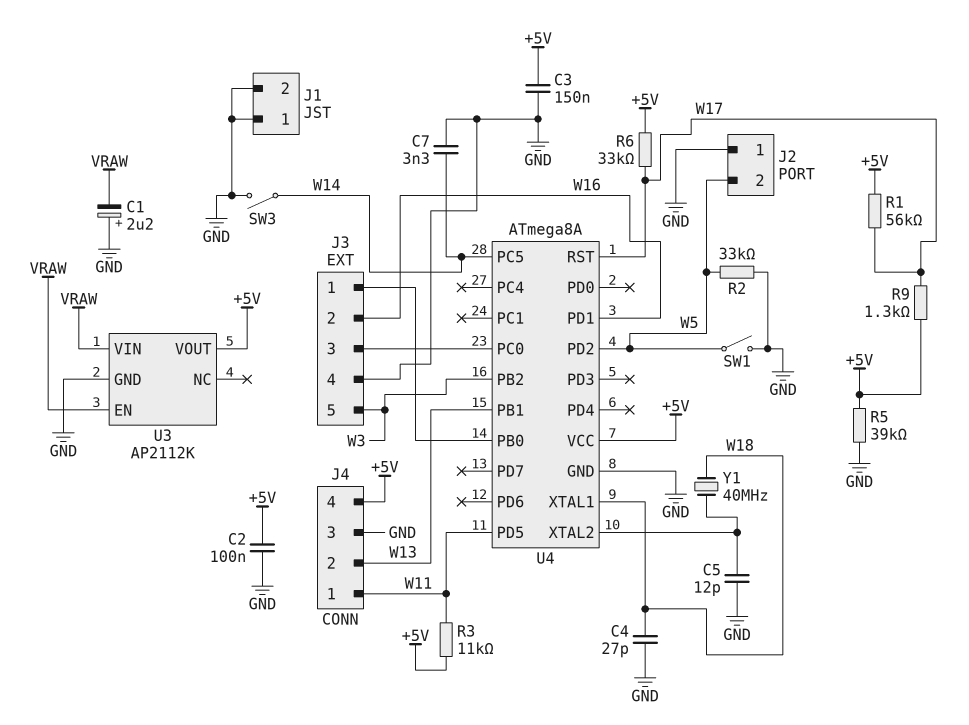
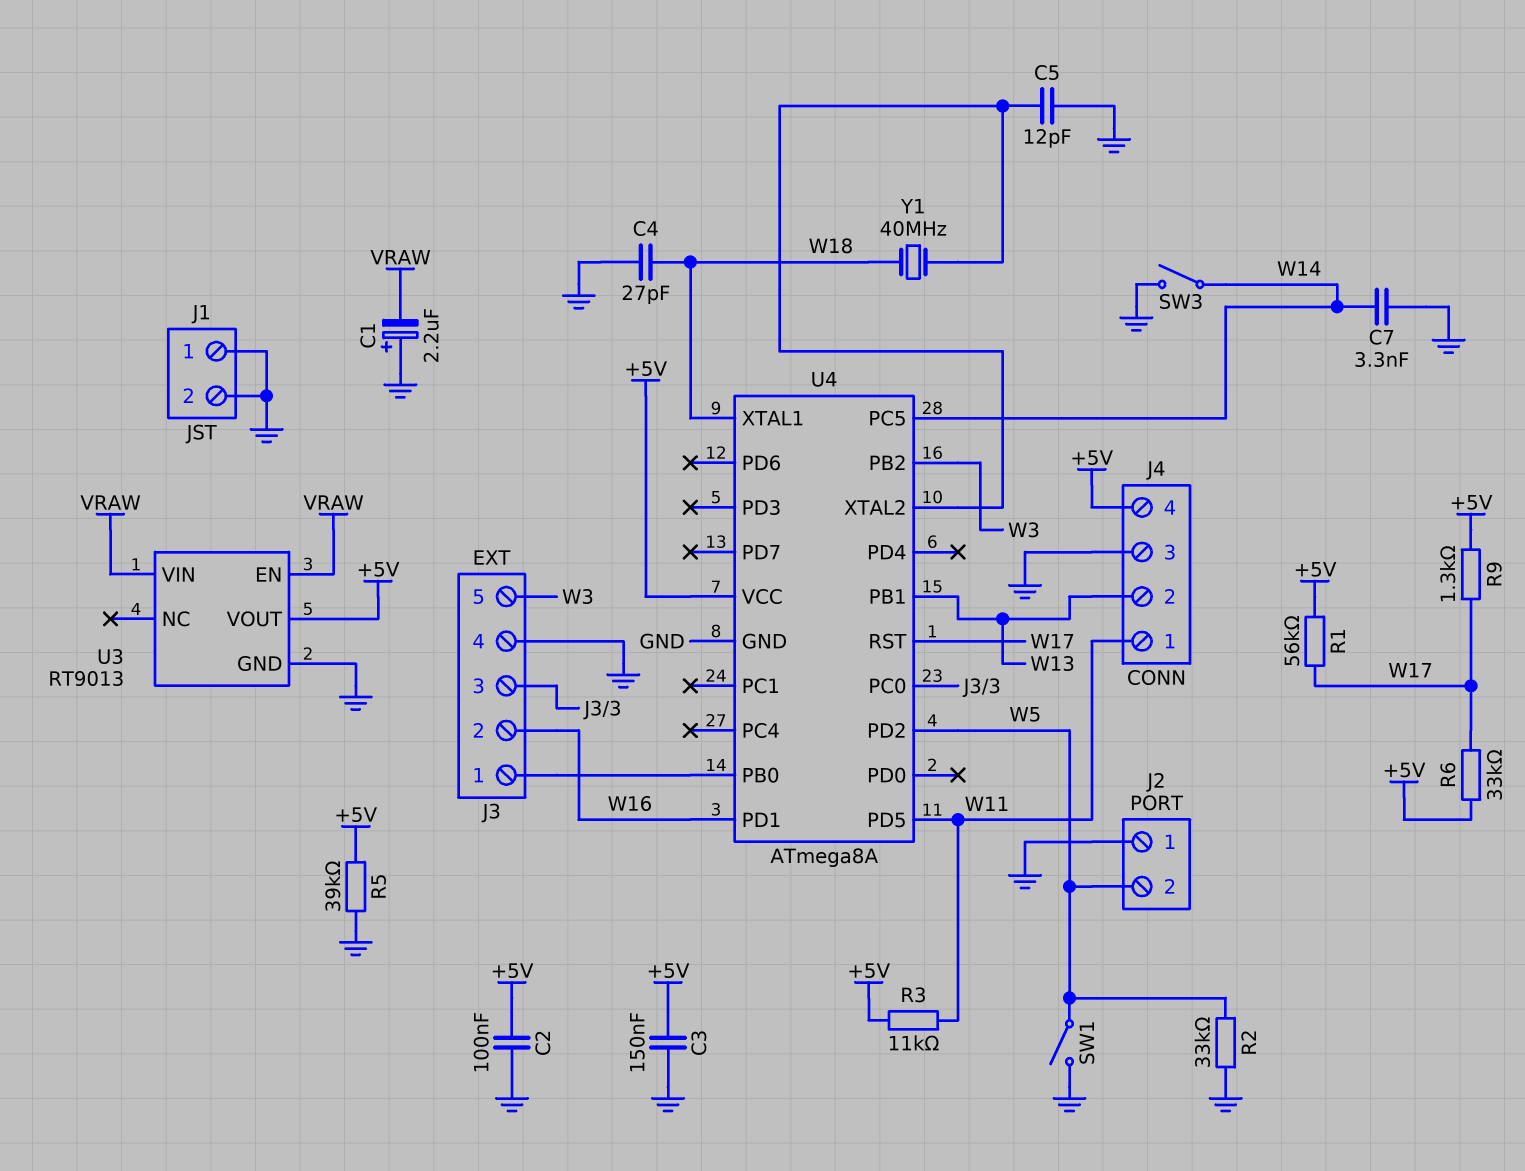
U3: AP2112K -> RT9013

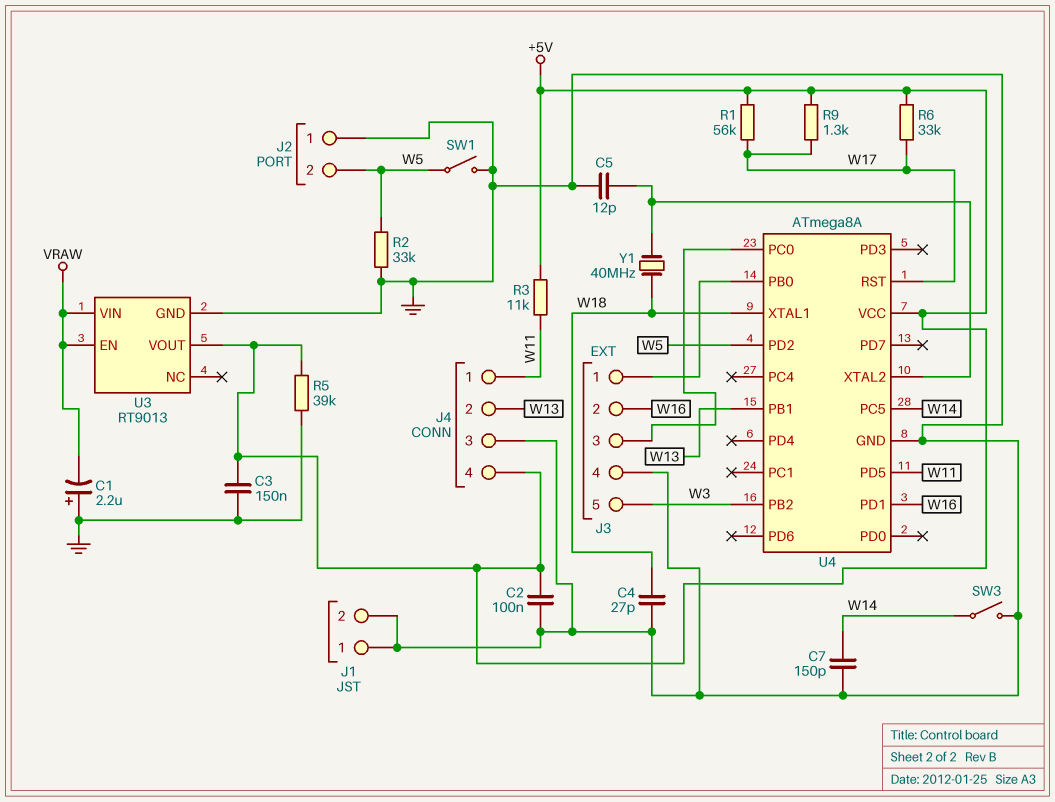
C7: 3.3nF (GND, W14) -> 150pF (GND, W14)

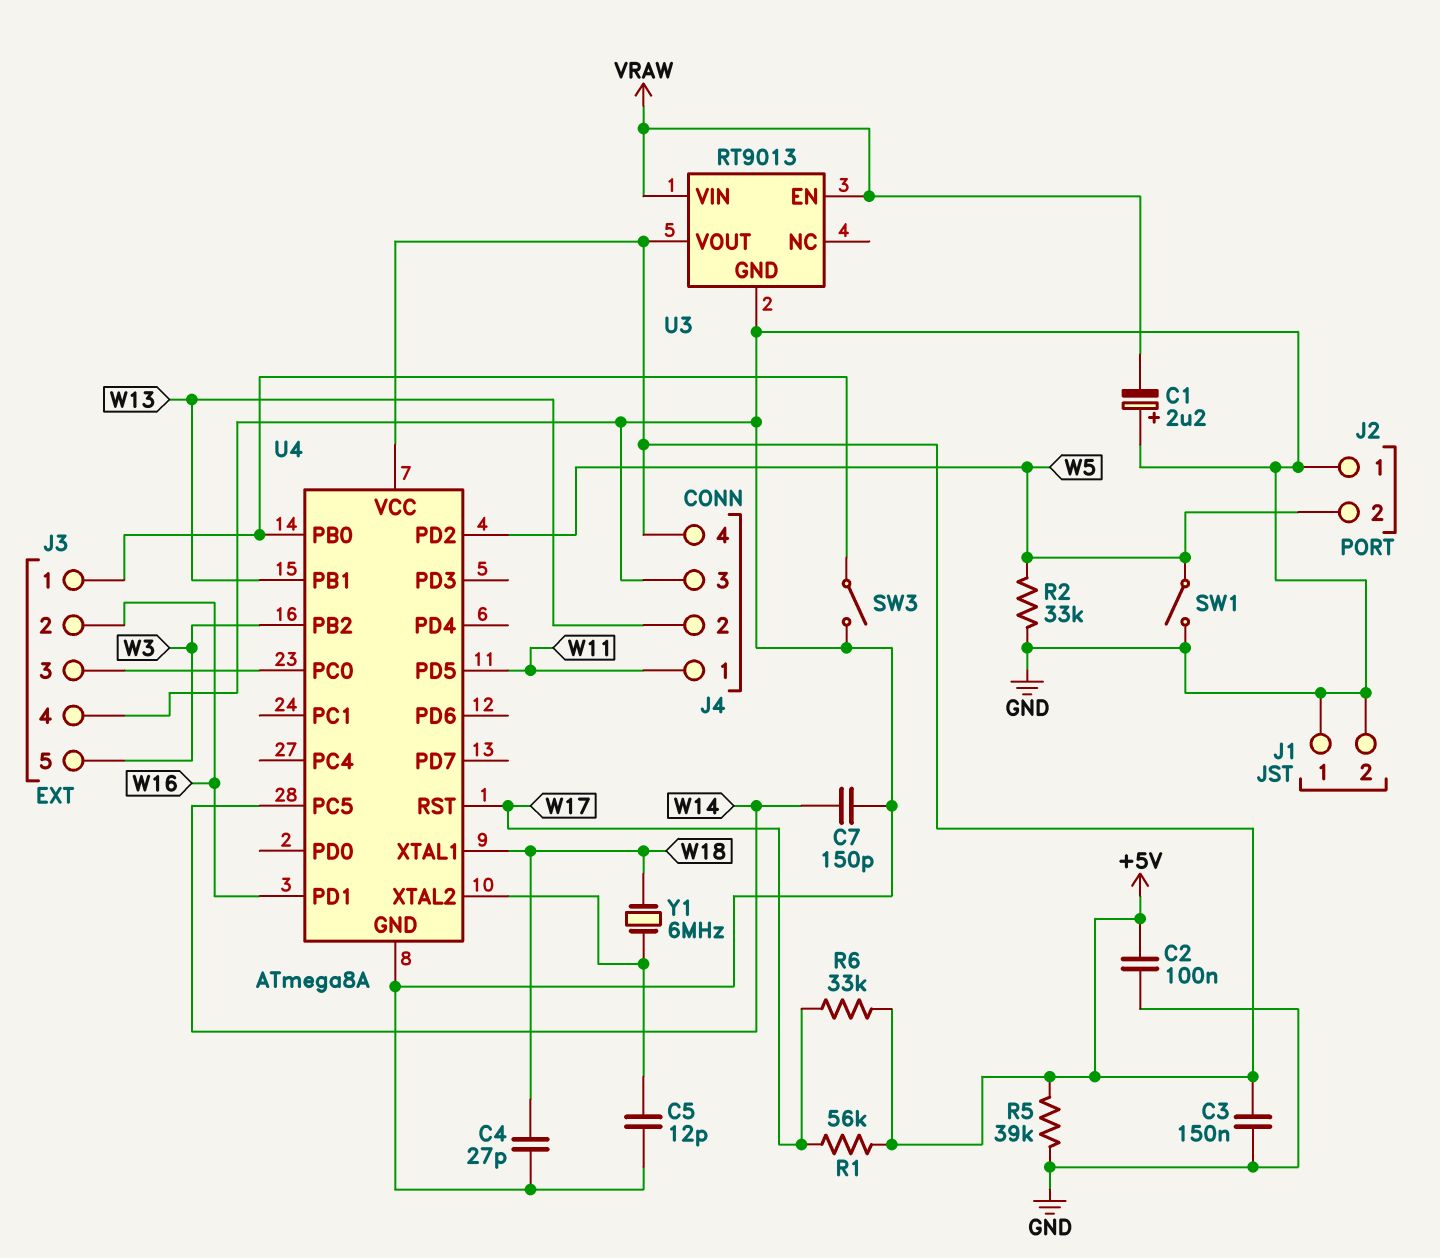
R3: 11k (+5V, W11) -> none
R9: 1.3k (+5V, W17) -> none
SW3: switch (GND, W14) -> switch (GND, J3/1)
Y1: 40MHz (U4/XTAL2, W18) -> 6MHz (U4/XTAL2, W18)

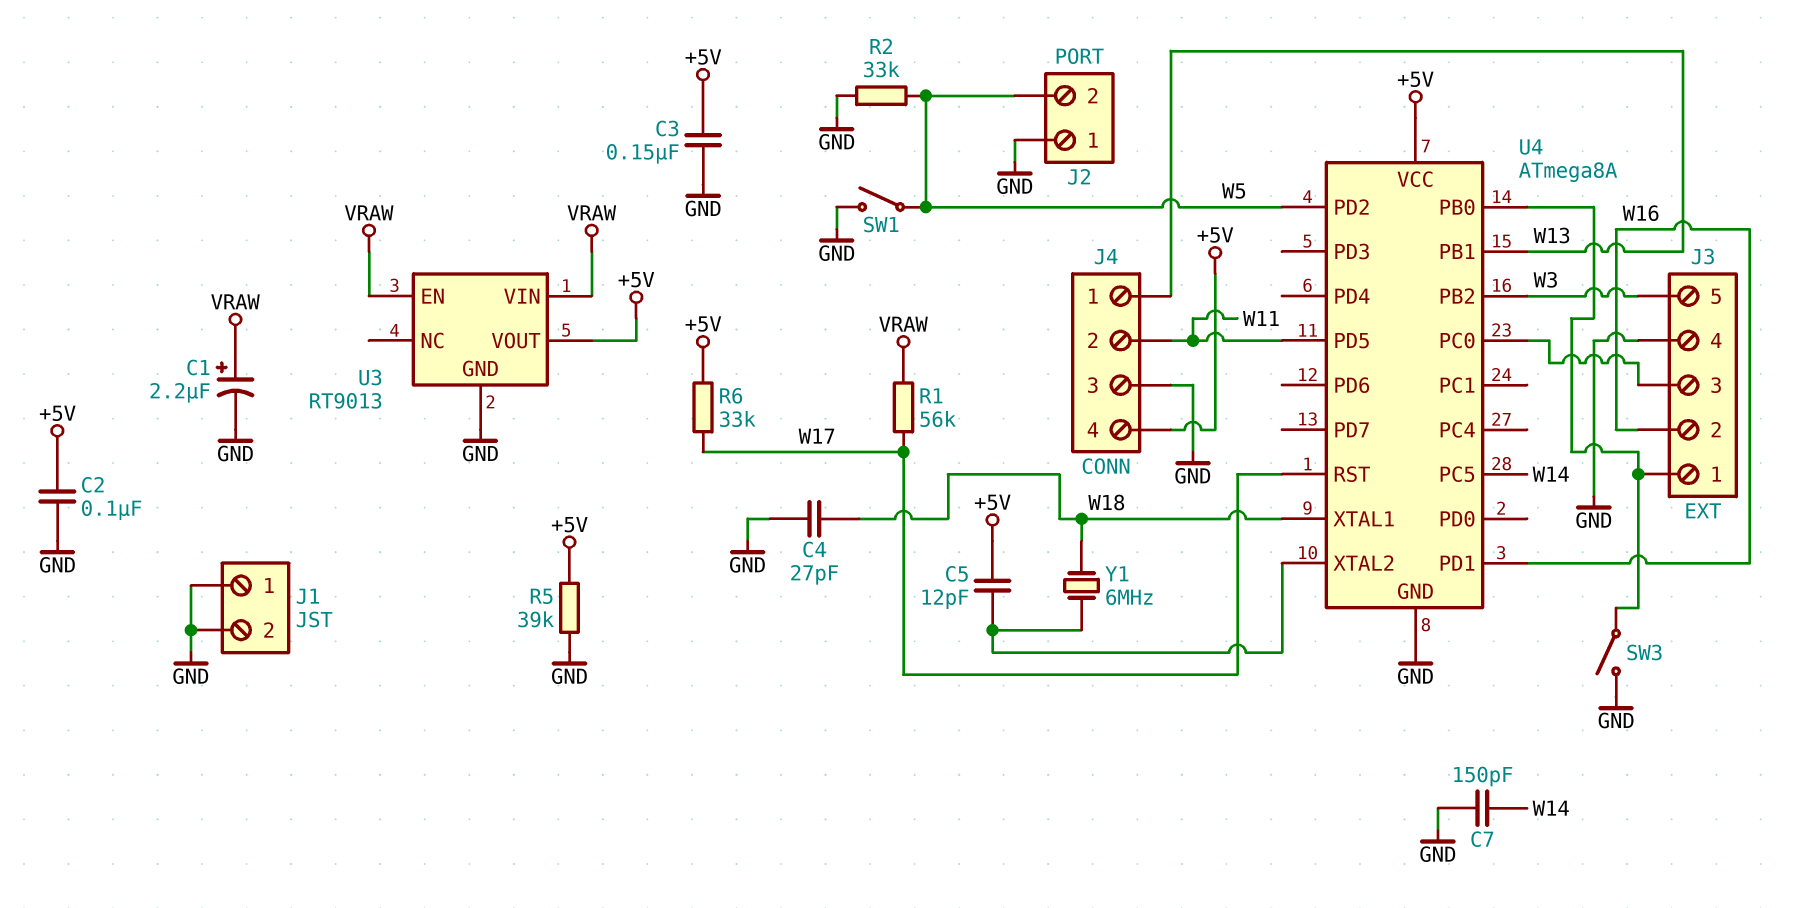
C1: 2.2uF (plus GND, minus VRAW) -> 2.2uF (plus VRAW, minus GND)
C5: 12pF (GND, U4/XTAL2) -> 12pF (+5V, U4/XTAL2)
J4 pin 1: W11 -> W13
J4 pin 2: W13 -> W11
R1: 56k (+5V, W17) -> 56k (VRAW, W17)

